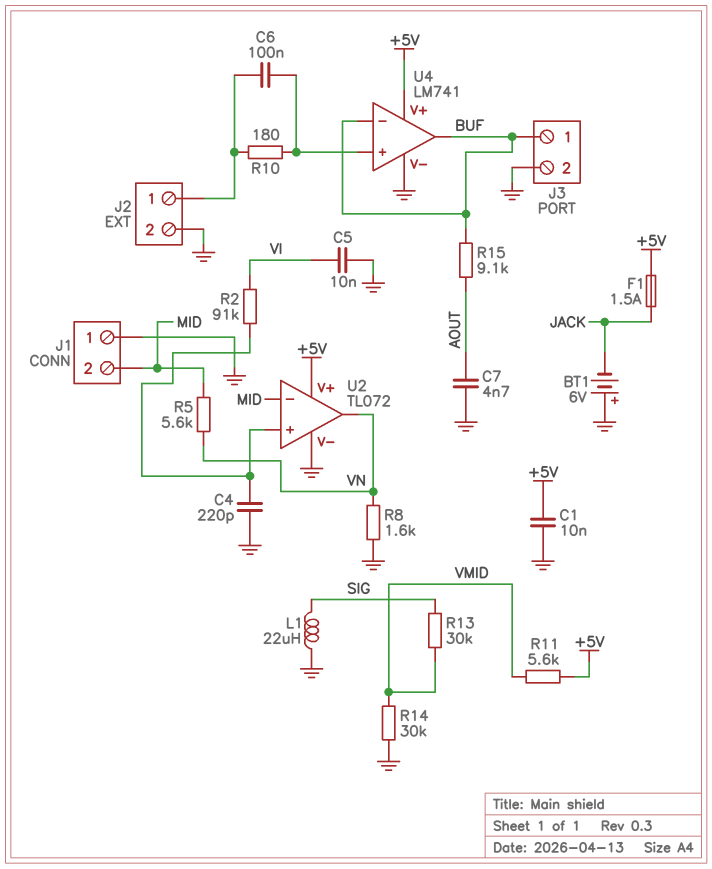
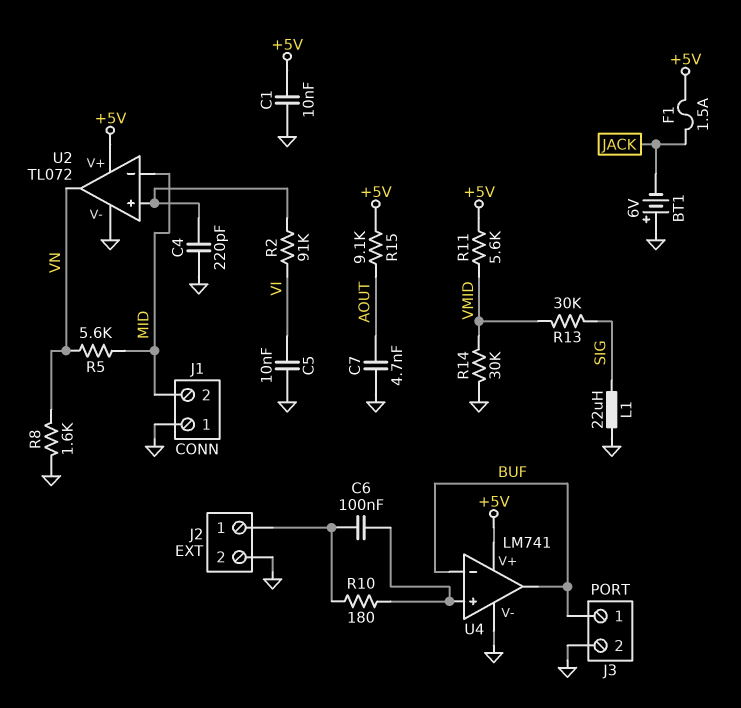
R15: 9.1k (AOUT, BUF) -> 9.1k (+5V, AOUT)

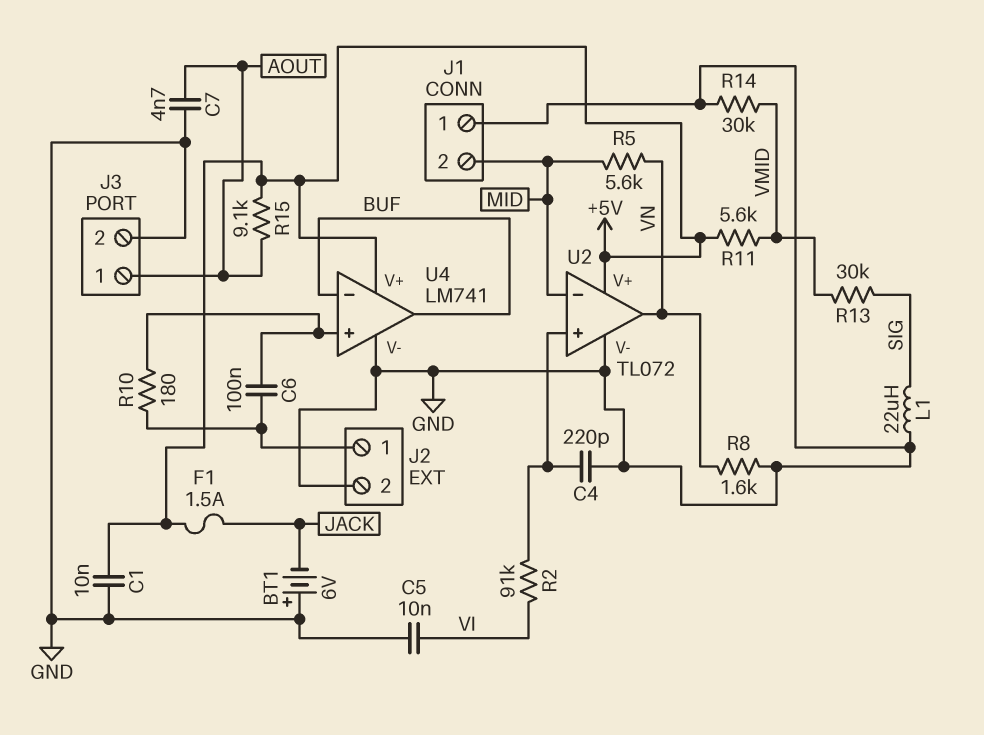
J3 pin 1: BUF -> AOUT

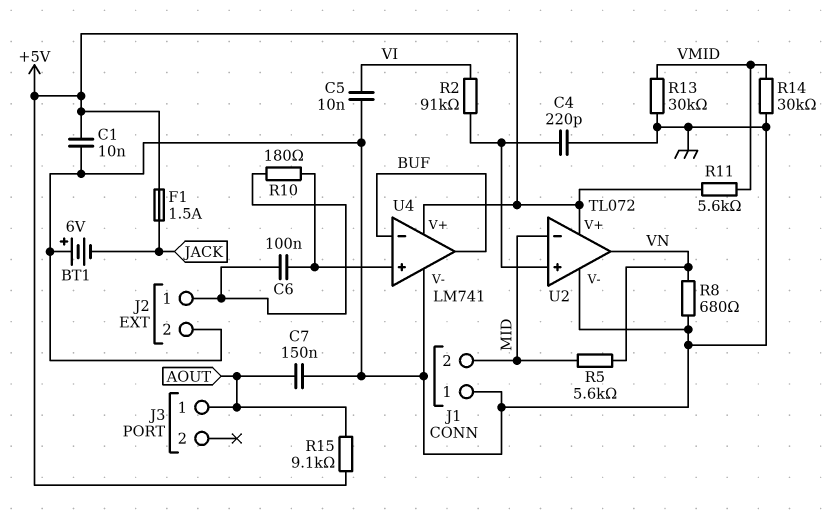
C7: 4.7nF (AOUT, GND) -> 150nF (AOUT, GND)
J3 pin 2: GND -> none
L1: 22uH (GND, SIG) -> none
R8: 1.6k (GND, VN) -> 680 (GND, VN)
R13: 30k (SIG, VMID) -> 30k (GND, VMID)

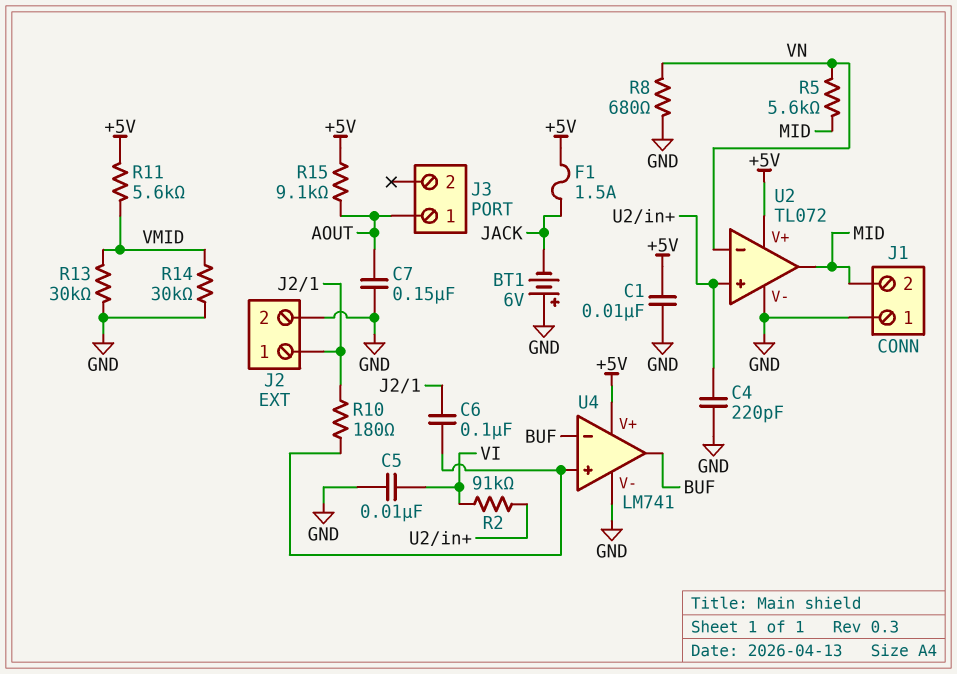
U2 pin in-: MID -> VN
U2 pin out: VN -> MID

